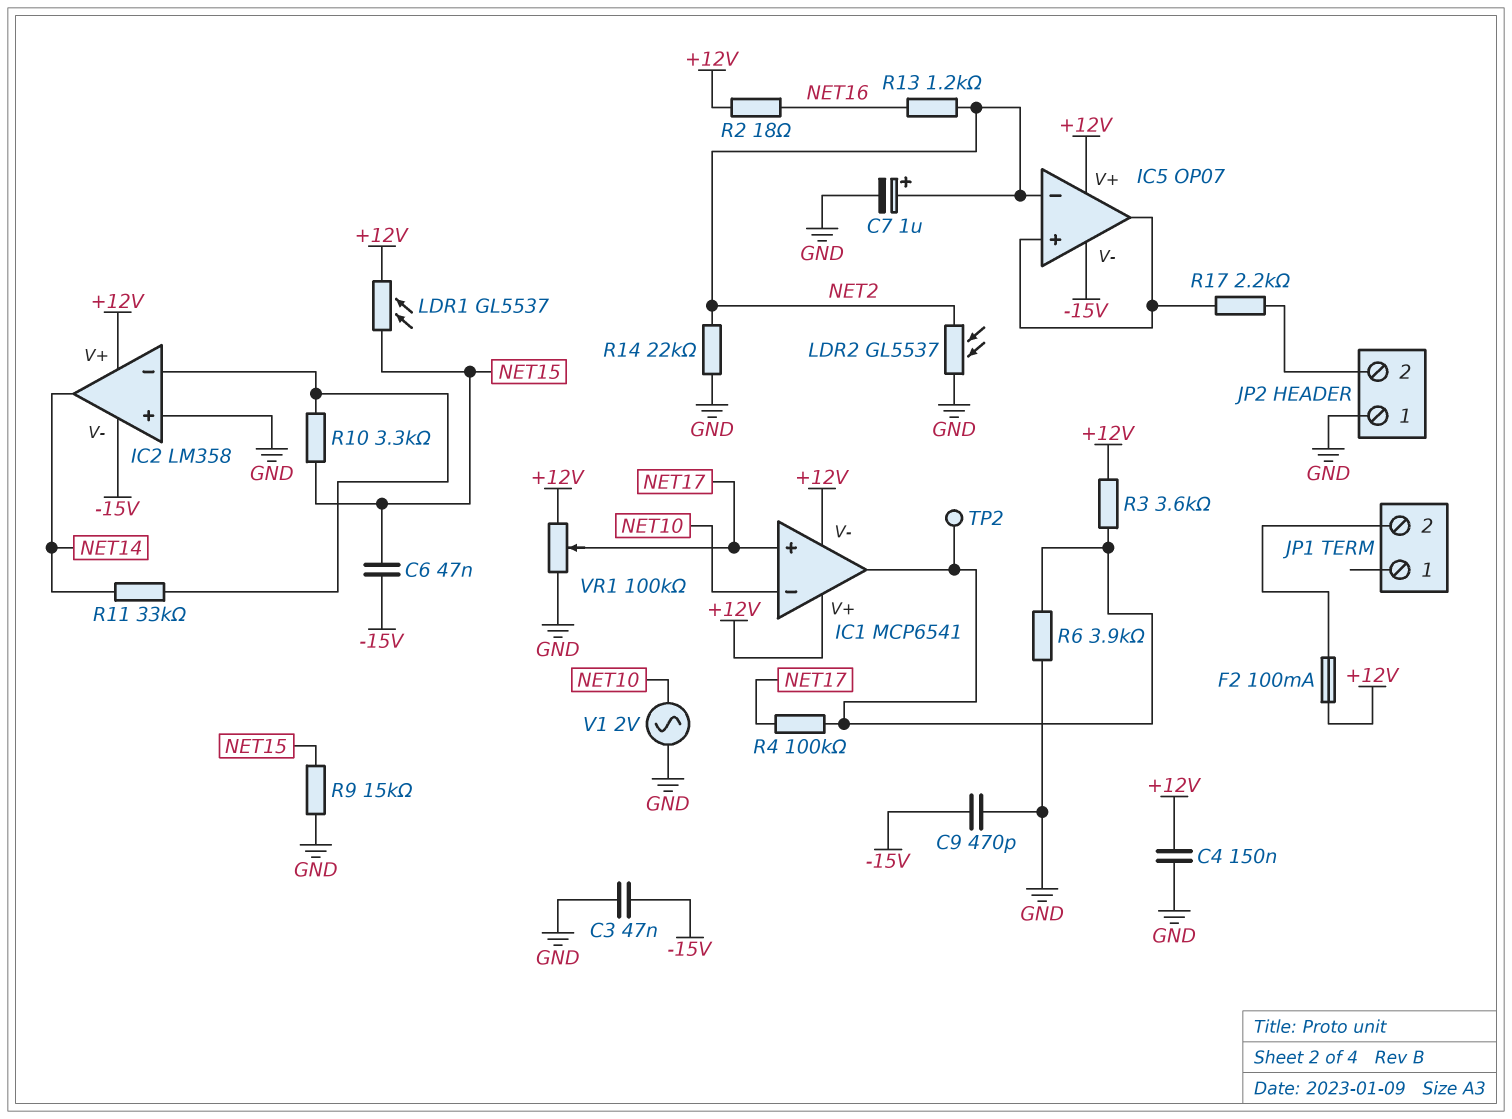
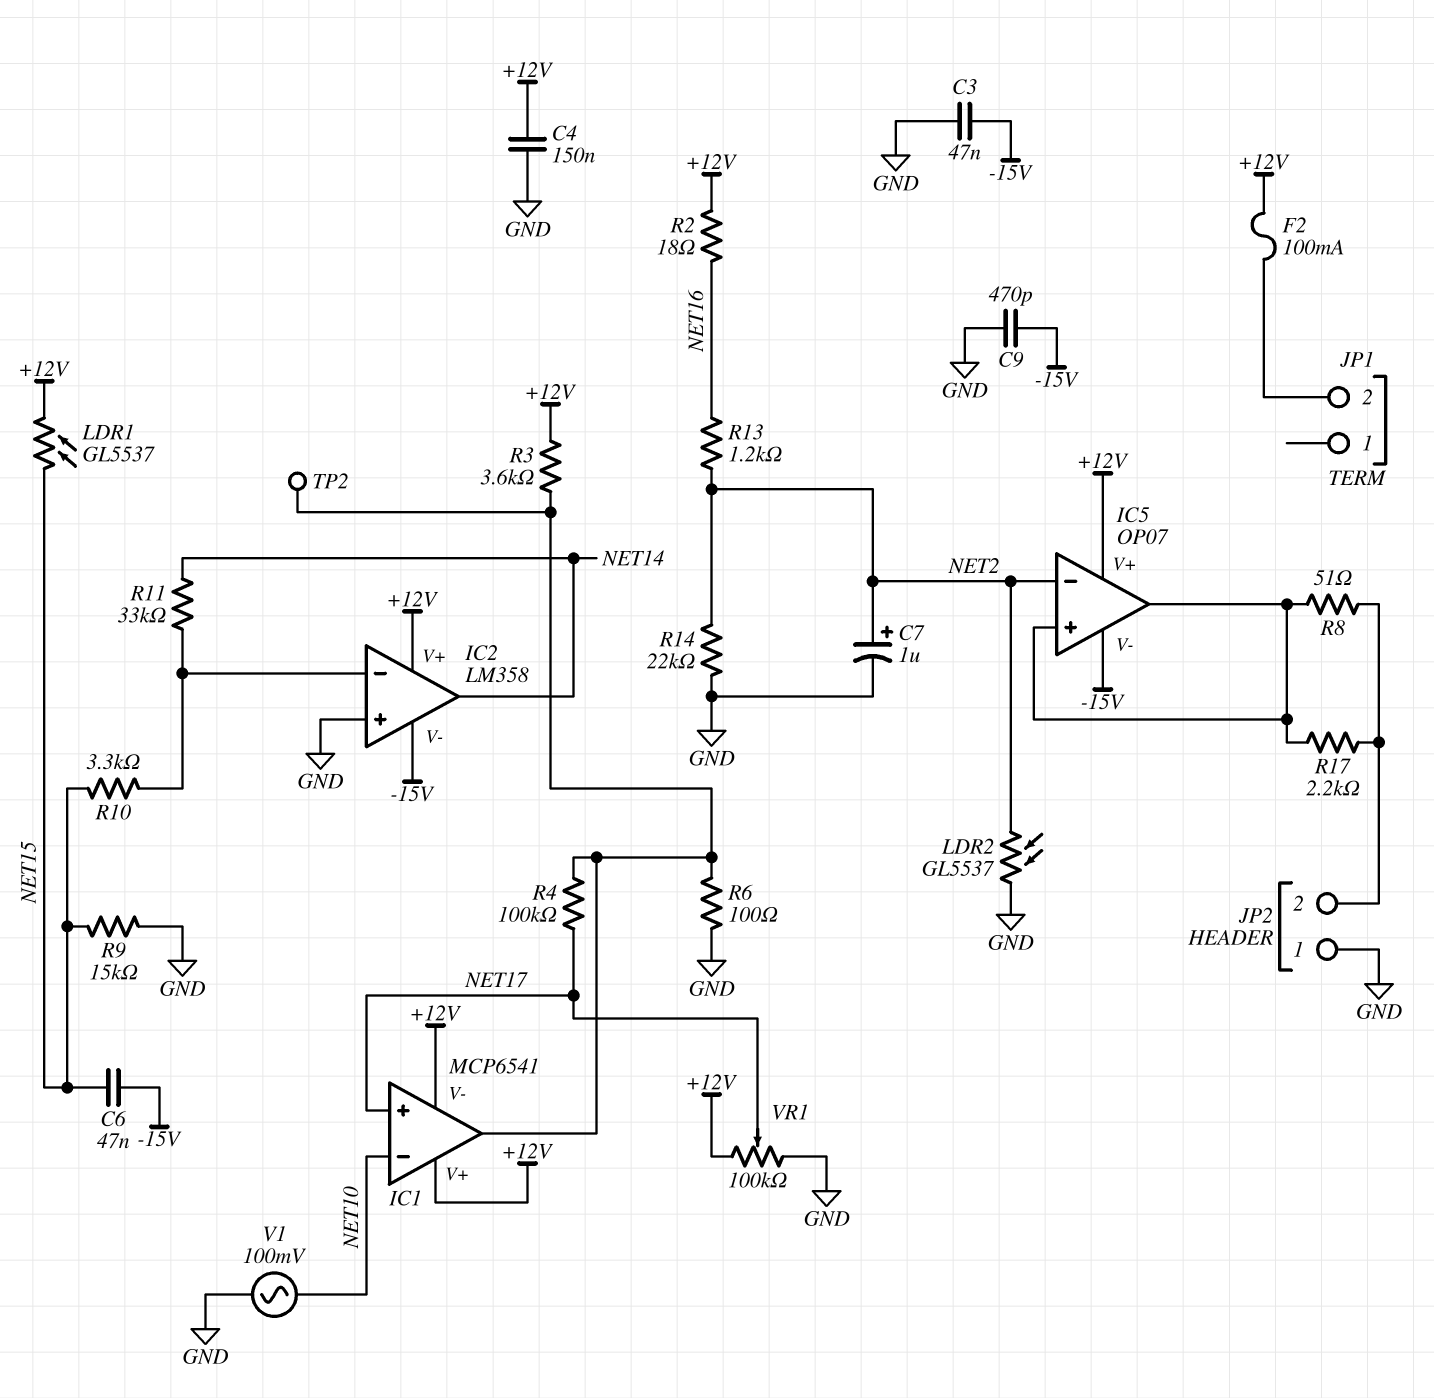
R6: 3.9k (GND, IC1/out) -> 100 (GND, IC1/out)
R8: none -> 51 (IC5/in+, JP2/2)
V1: AC 2V (GND, NET10) -> AC 100mV (GND, NET10)

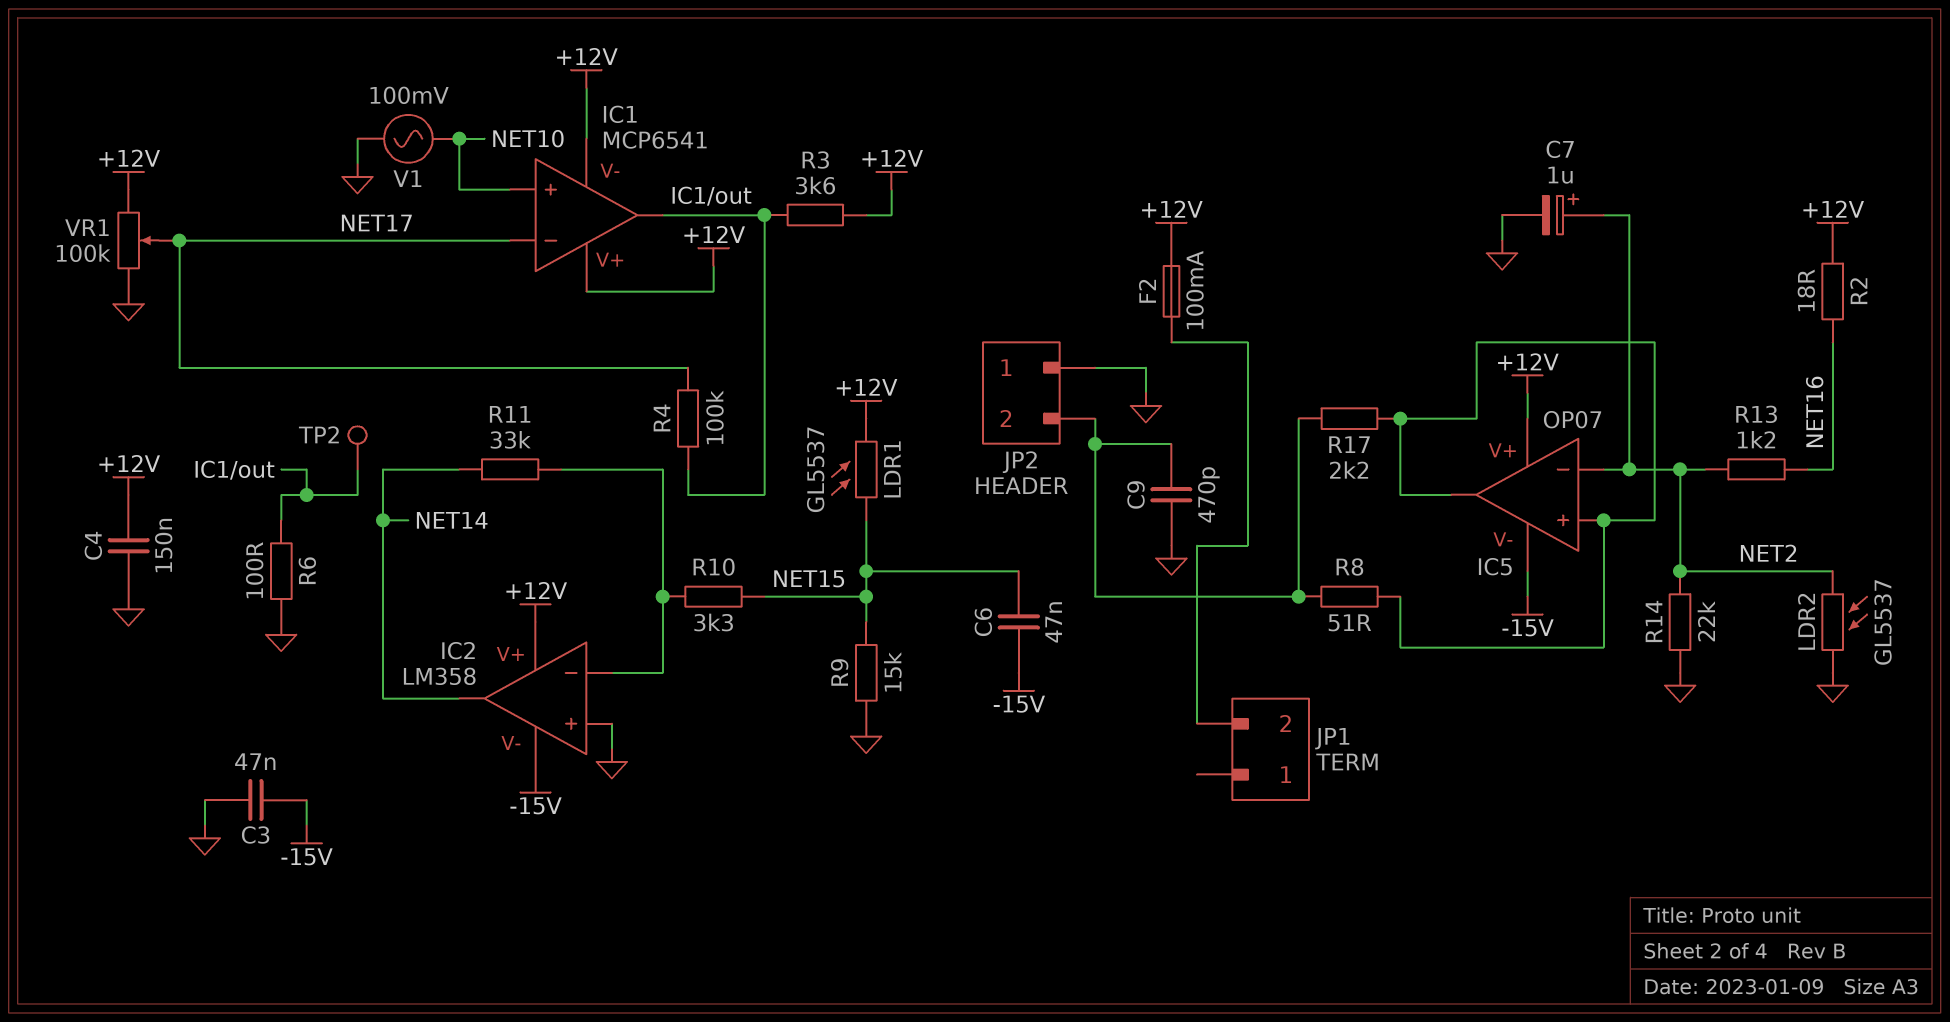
C9: 470pF (-15V, GND) -> 470pF (GND, JP2/2)
IC1 pin in+: NET17 -> NET10
IC1 pin in-: NET10 -> NET17

